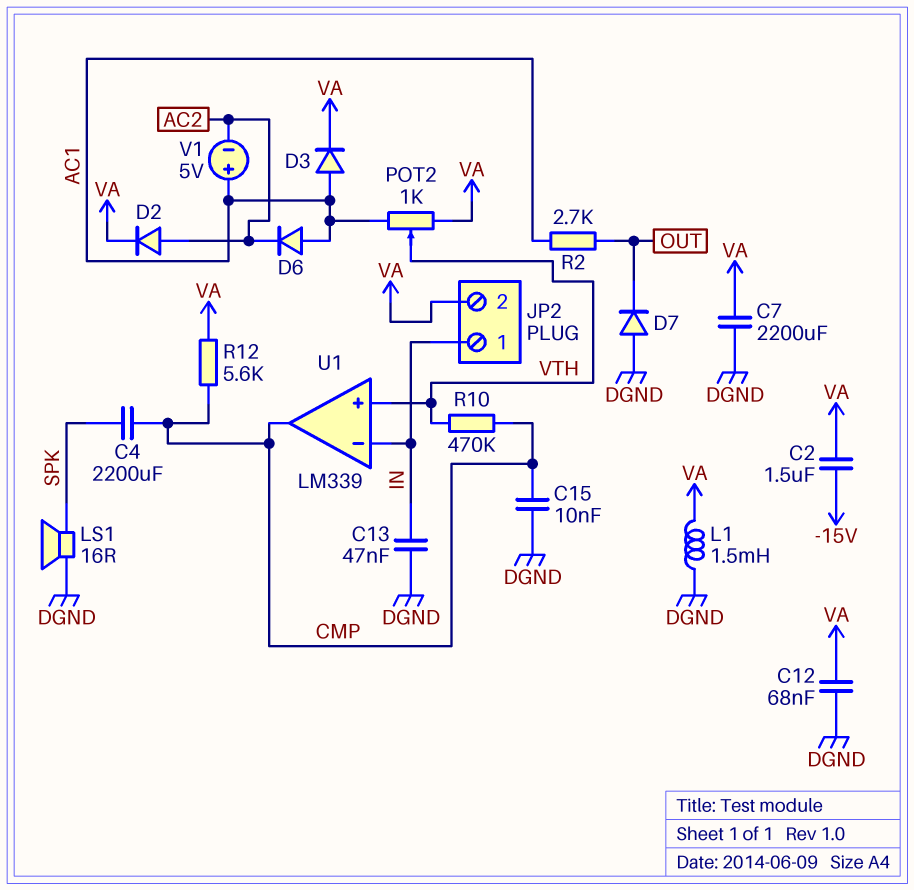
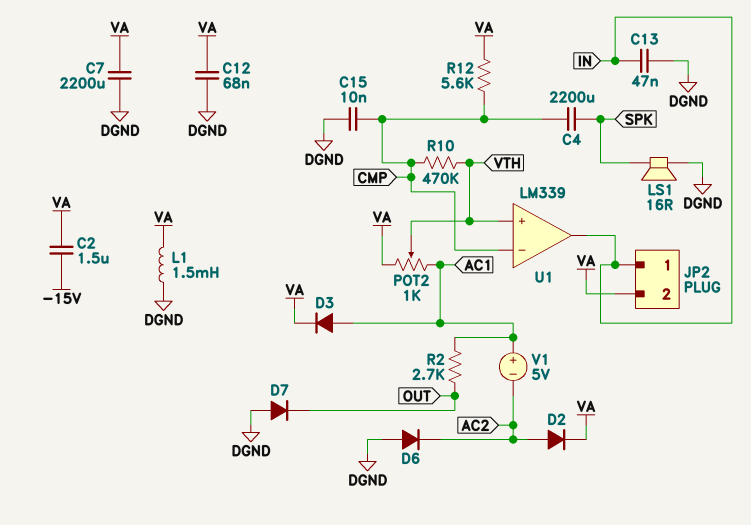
D6: diode (A AC1, K AC2) -> diode (A DGND, K AC2)
U1 pin in-: IN -> CMP
U1 pin out: CMP -> IN

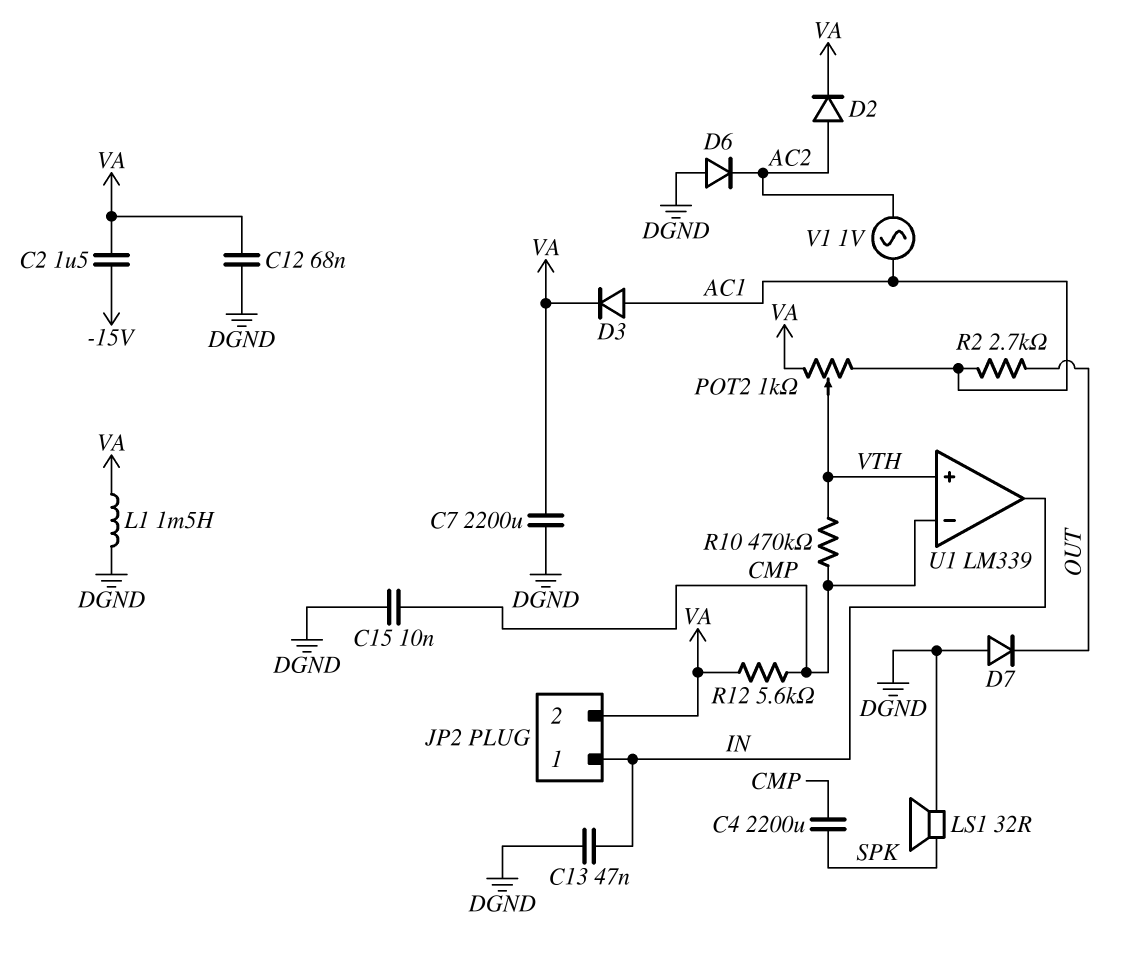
LS1: speaker 16R (DGND, SPK) -> speaker 32R (DGND, SPK)
V1: 5V (plus AC1, minus AC2) -> AC 1V (AC1, AC2)

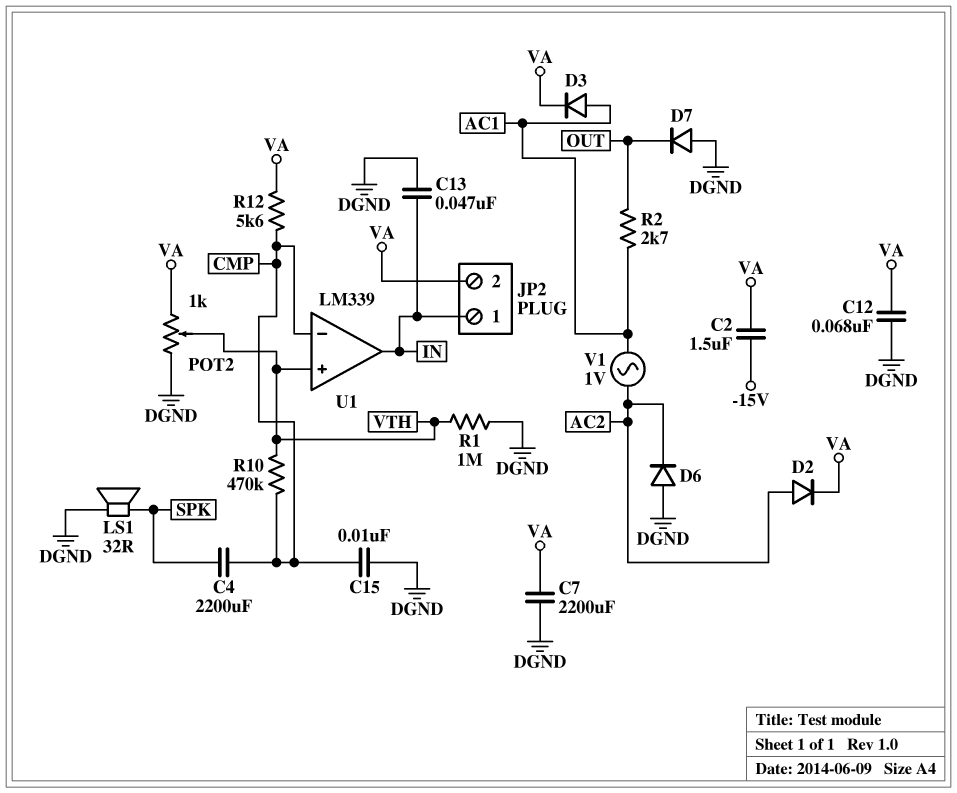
L1: 1.5mH (DGND, VA) -> none
POT2: 1k (AC1, VA, wiper VTH) -> 1k (DGND, VA, wiper VTH)
R1: none -> 1M (DGND, VTH)

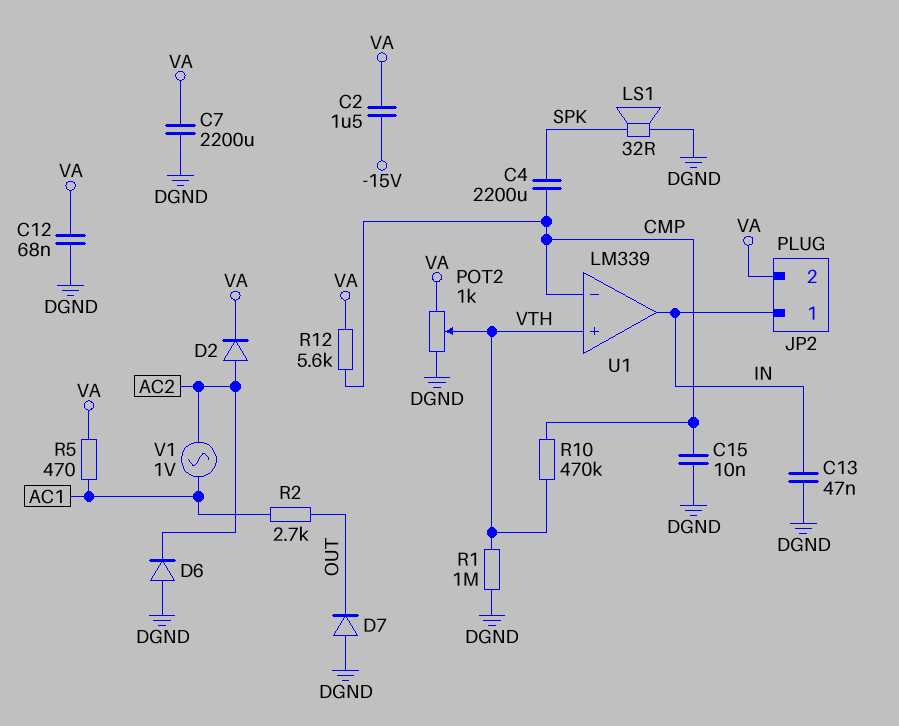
D3: diode (A AC1, K VA) -> none
R5: none -> 470 (AC1, VA)

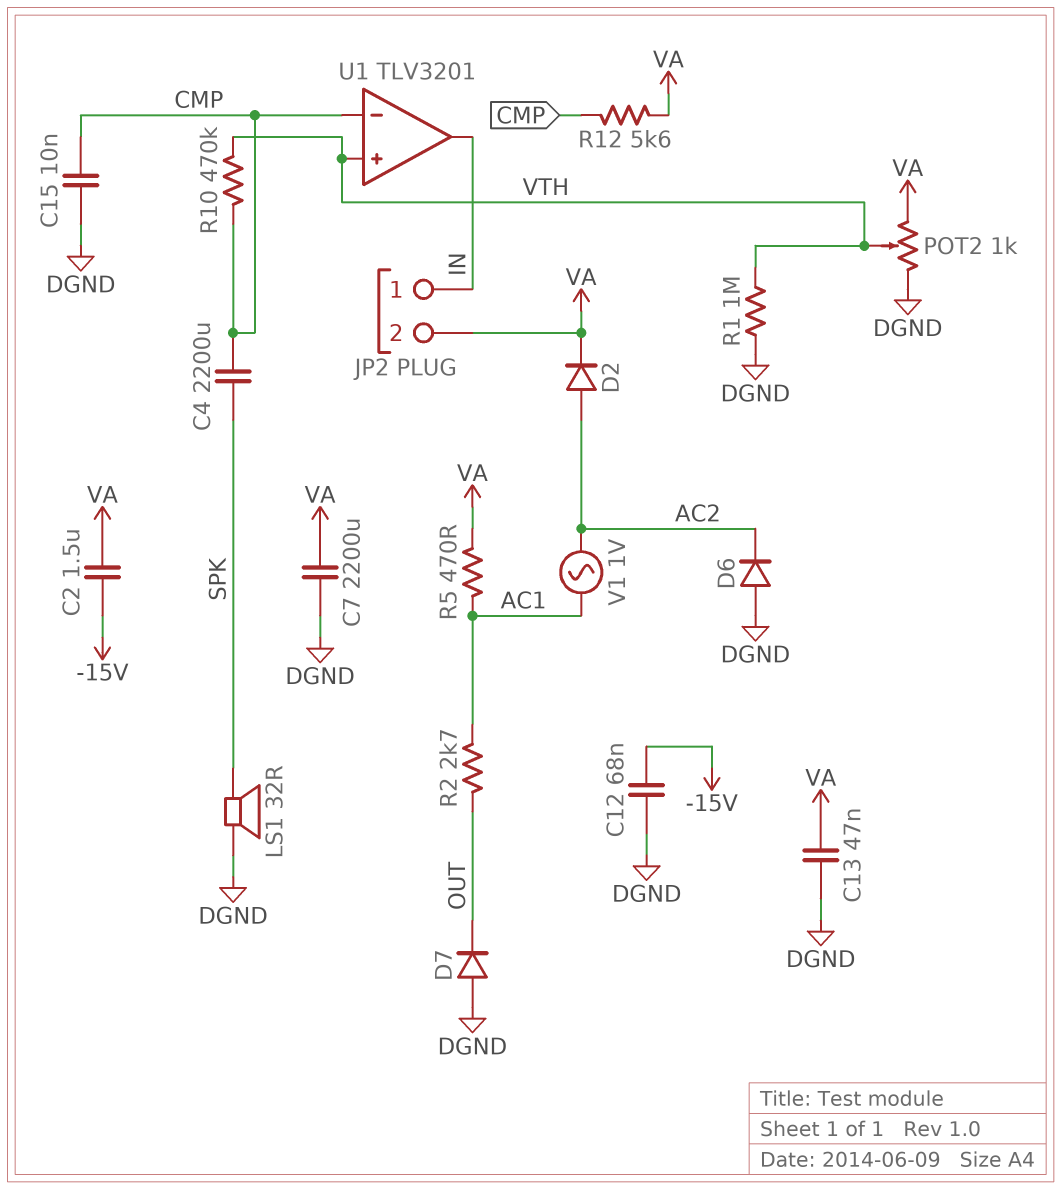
C12: 68nF (DGND, VA) -> 68nF (-15V, DGND)
C13: 47nF (DGND, IN) -> 47nF (DGND, VA)
U1: LM339 -> TLV3201

